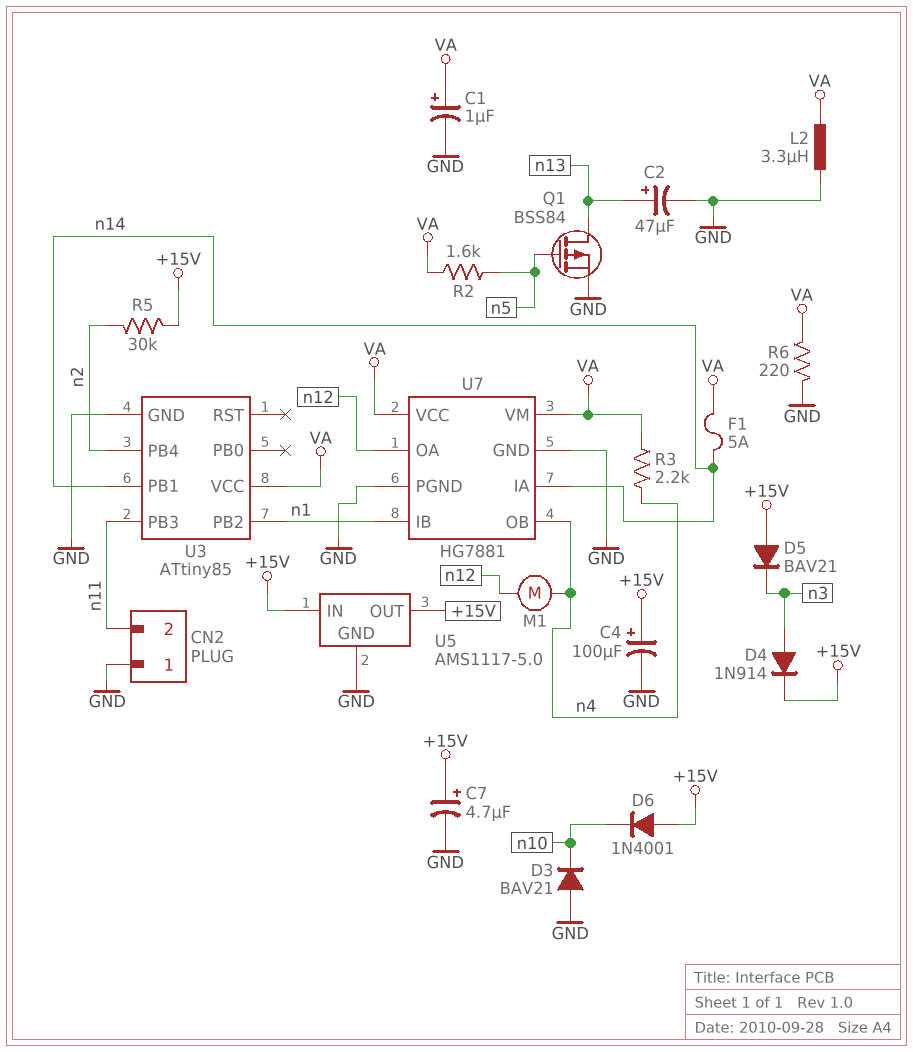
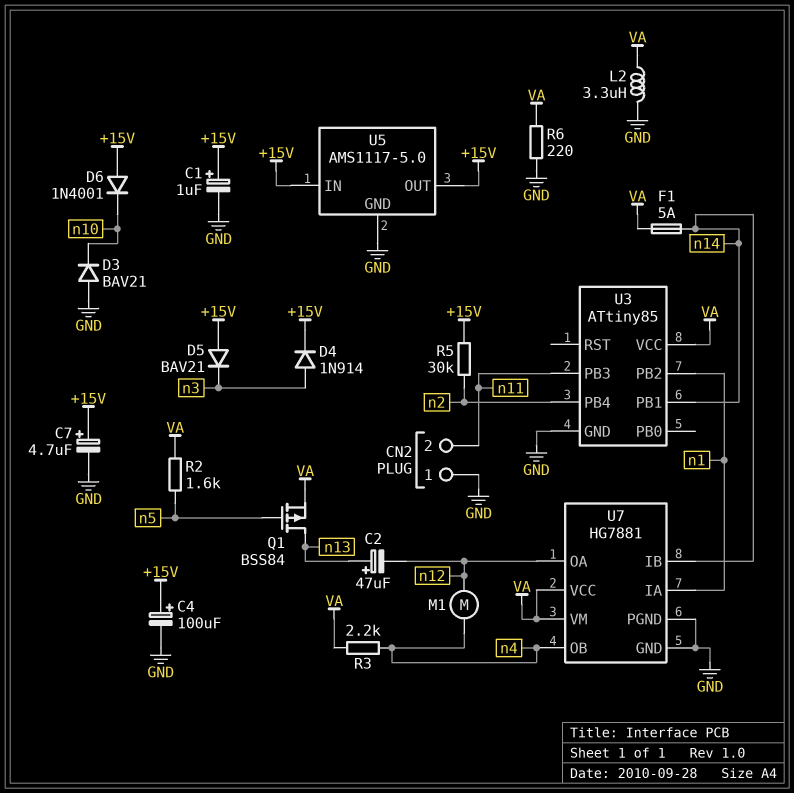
C1: 1uF (plus VA, minus GND) -> 1uF (plus +15V, minus GND)
C2: 47uF (plus n13, minus GND) -> 47uF (plus n13, minus n12)
Q1: PMOS BSS84 (G n5, D n13, S GND) -> PMOS BSS84 (G n5, D n13, S VA)
U7 pin IA: n14 -> n1
U7 pin IB: n1 -> n14

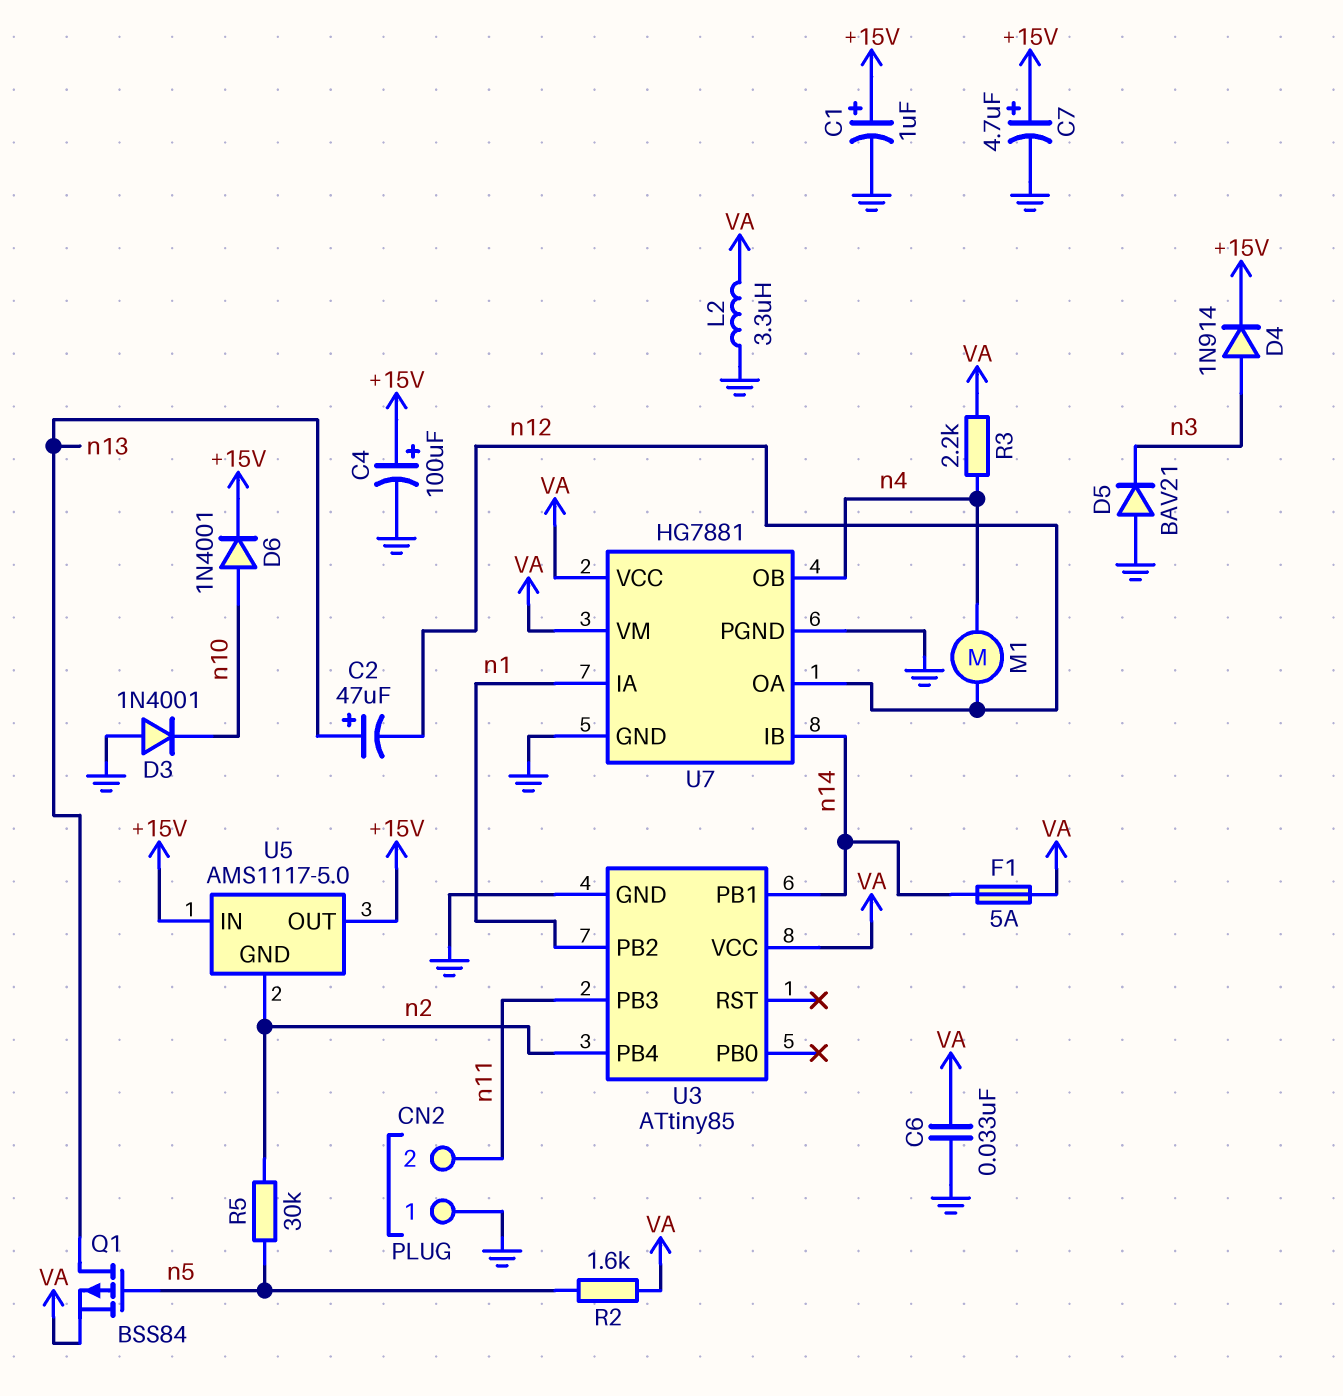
C6: none -> 33nF (GND, VA)
D3: diode BAV21 (A GND, K n10) -> diode 1N4001 (A GND, K n10)
D5: diode BAV21 (A +15V, K n3) -> diode BAV21 (A GND, K n3)
D6: diode 1N4001 (A +15V, K n10) -> diode 1N4001 (A n10, K +15V)
R5: 30k (+15V, n2) -> 30k (n2, n5)
R6: 220 (GND, VA) -> none
U5 pin GND: GND -> n2

